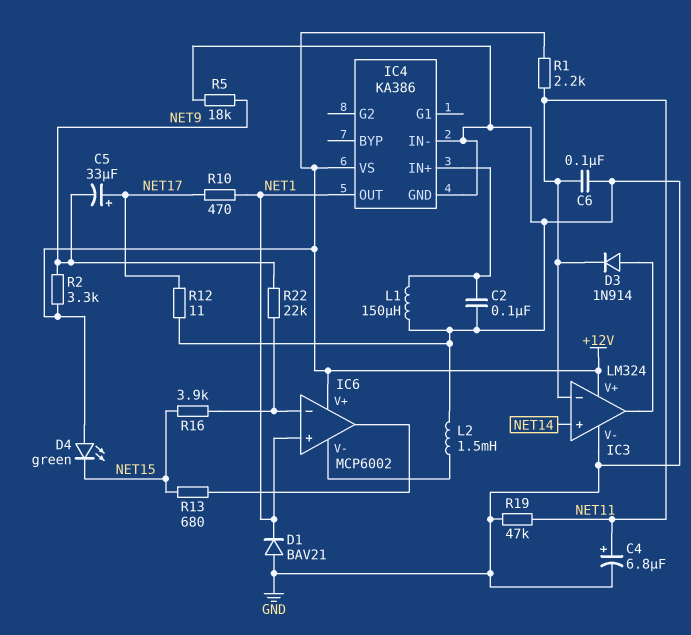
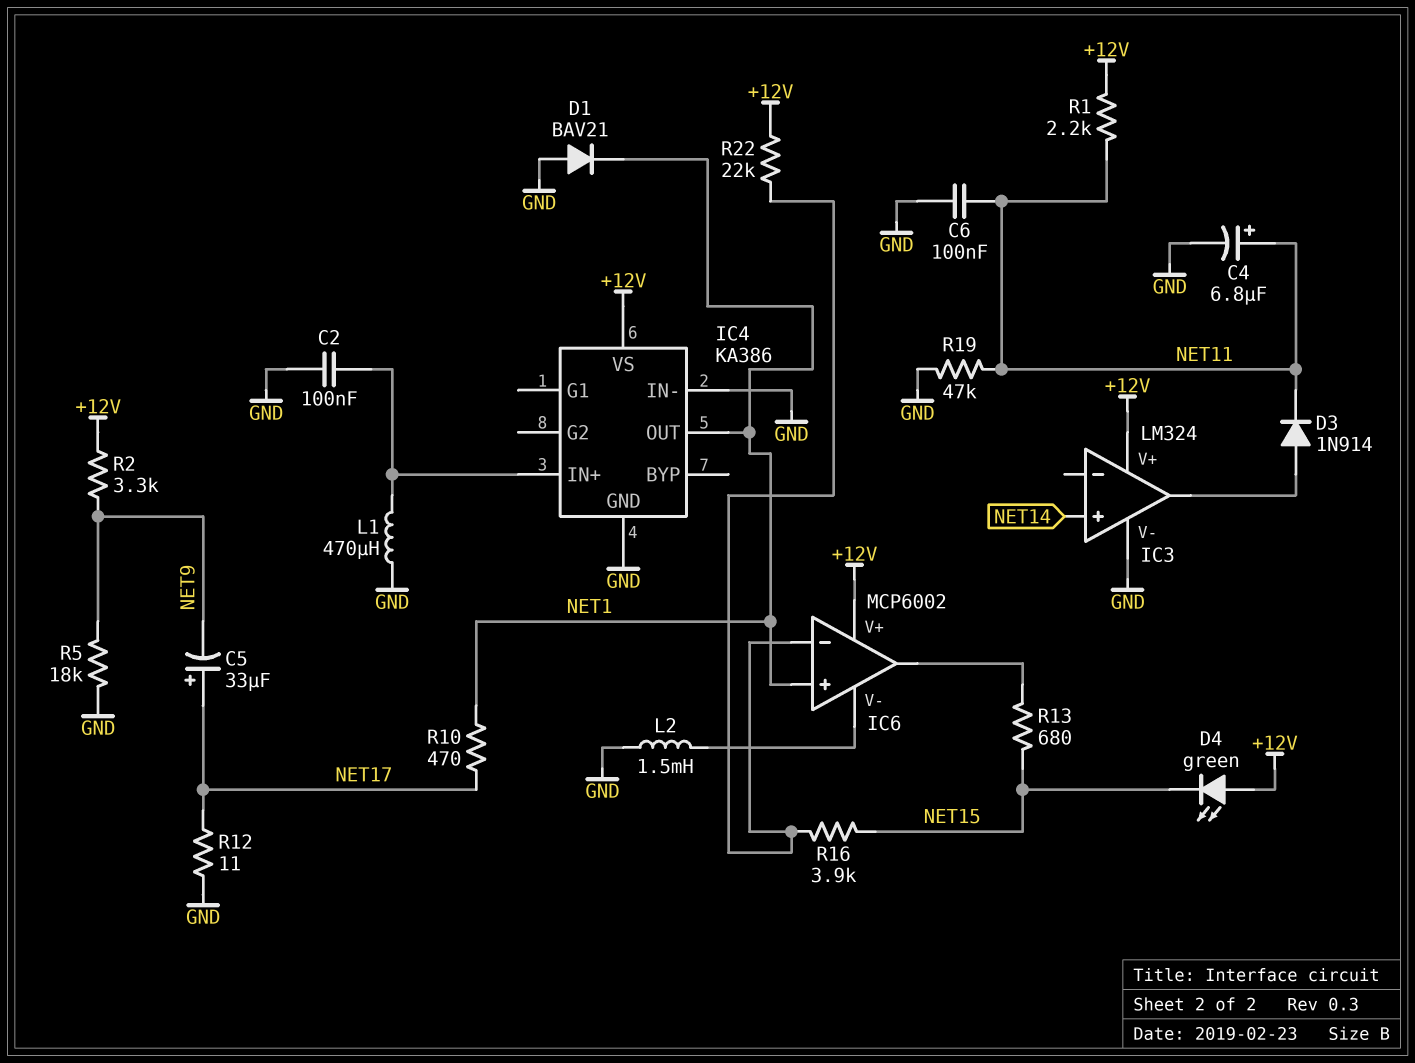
IC3 pin in-: NET11 -> none
L1: 150uH (GND, IC4/IN+) -> 470uH (GND, IC4/IN+)
R22: 22k (IC6/in-, NET9) -> 22k (+12V, IC6/in-)

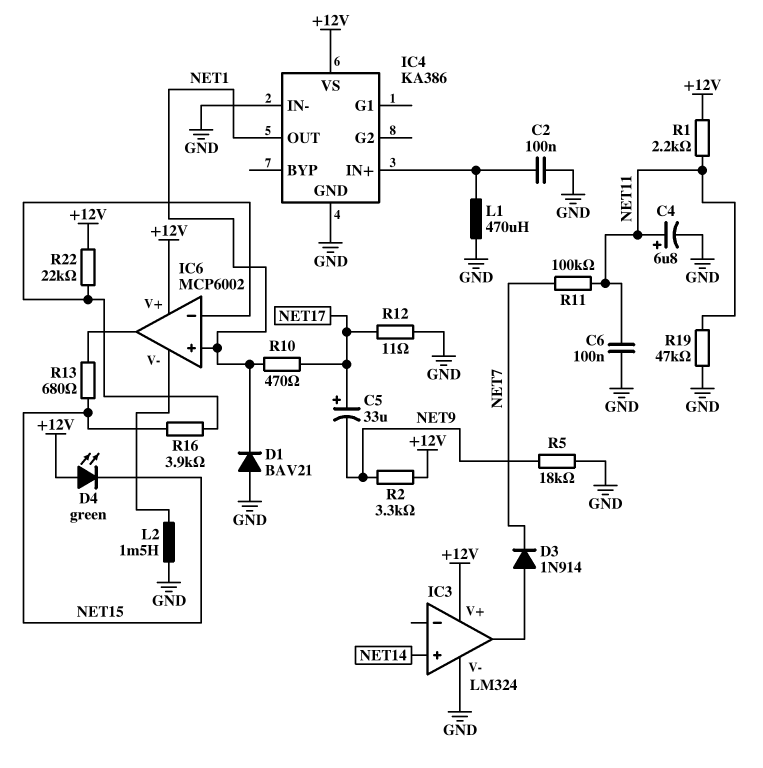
D3: diode 1N914 (A IC3/out, K NET11) -> diode 1N914 (A IC3/out, K NET7)
R11: none -> 100k (NET7, NET11)

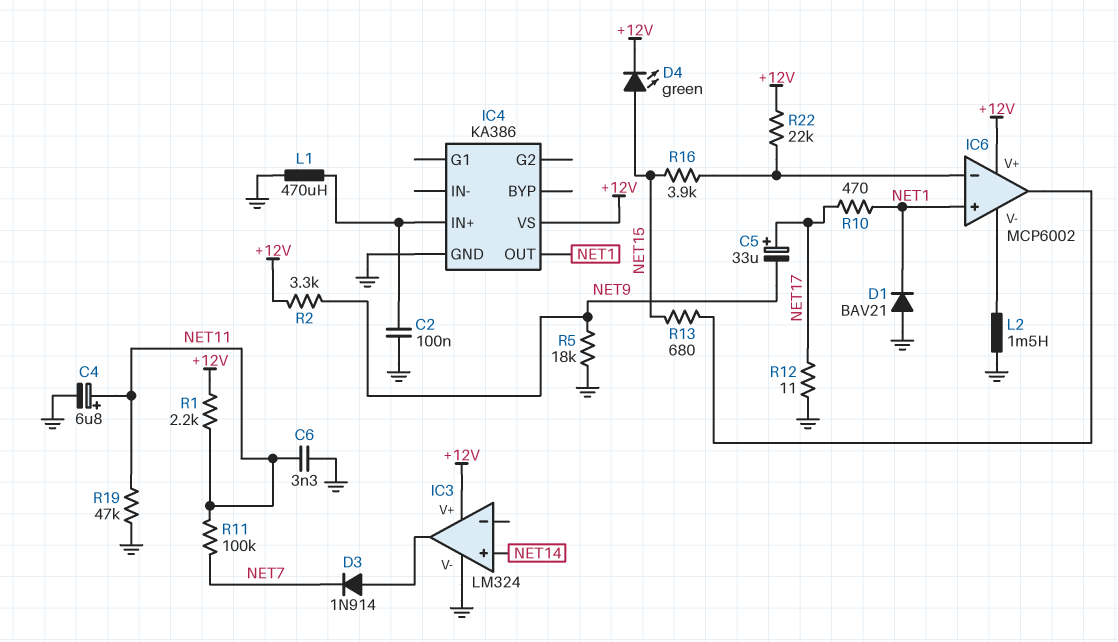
C6: 100nF (GND, NET11) -> 3.3nF (GND, NET11)
D4: LED green (A +12V, K NET15) -> LED green (A NET15, K +12V)
IC4 pin IN-: GND -> none

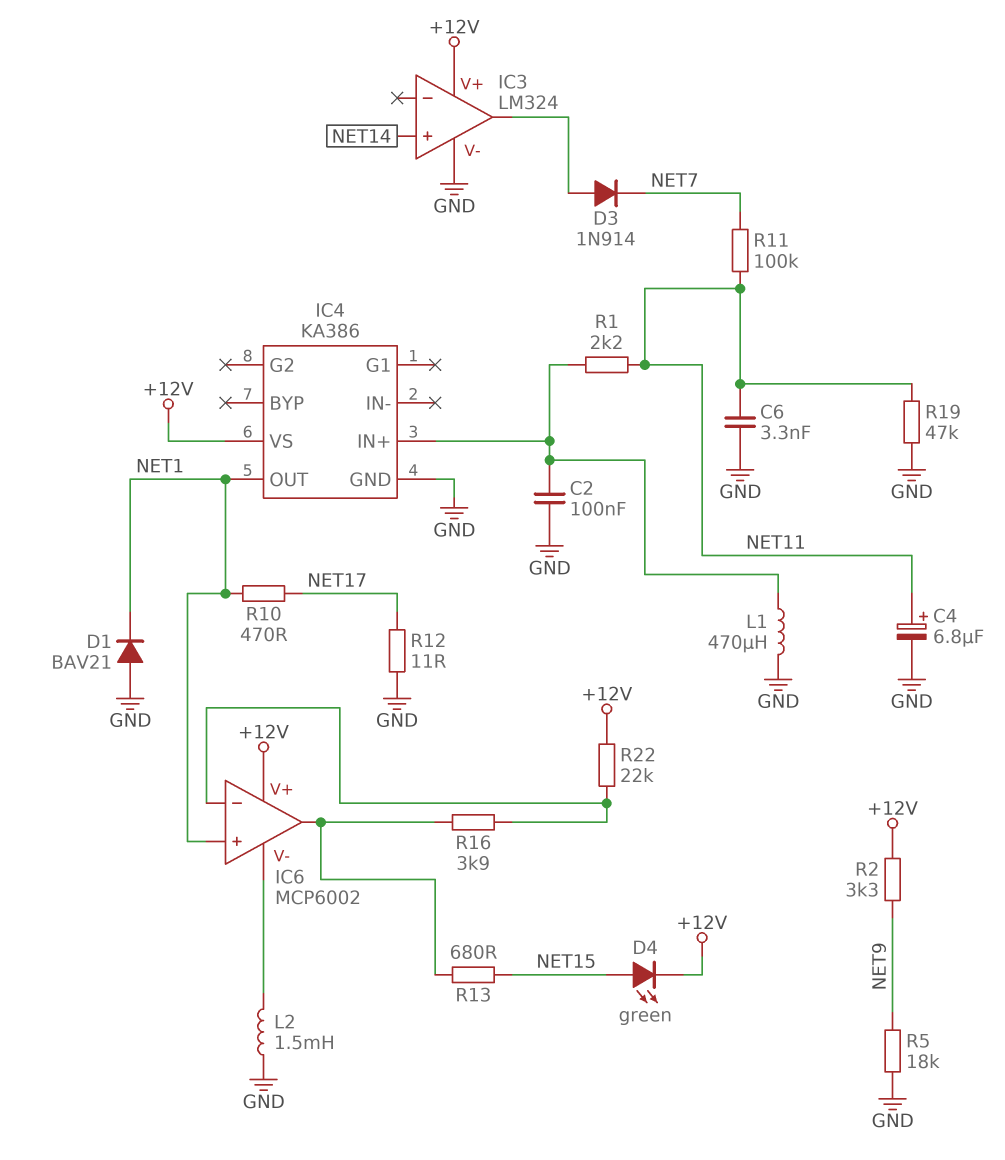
C5: 33uF (plus NET17, minus NET9) -> none
R1: 2.2k (+12V, NET11) -> 2.2k (IC4/IN+, NET11)
R16: 3.9k (IC6/in-, NET15) -> 3.9k (IC6/in-, IC6/out)

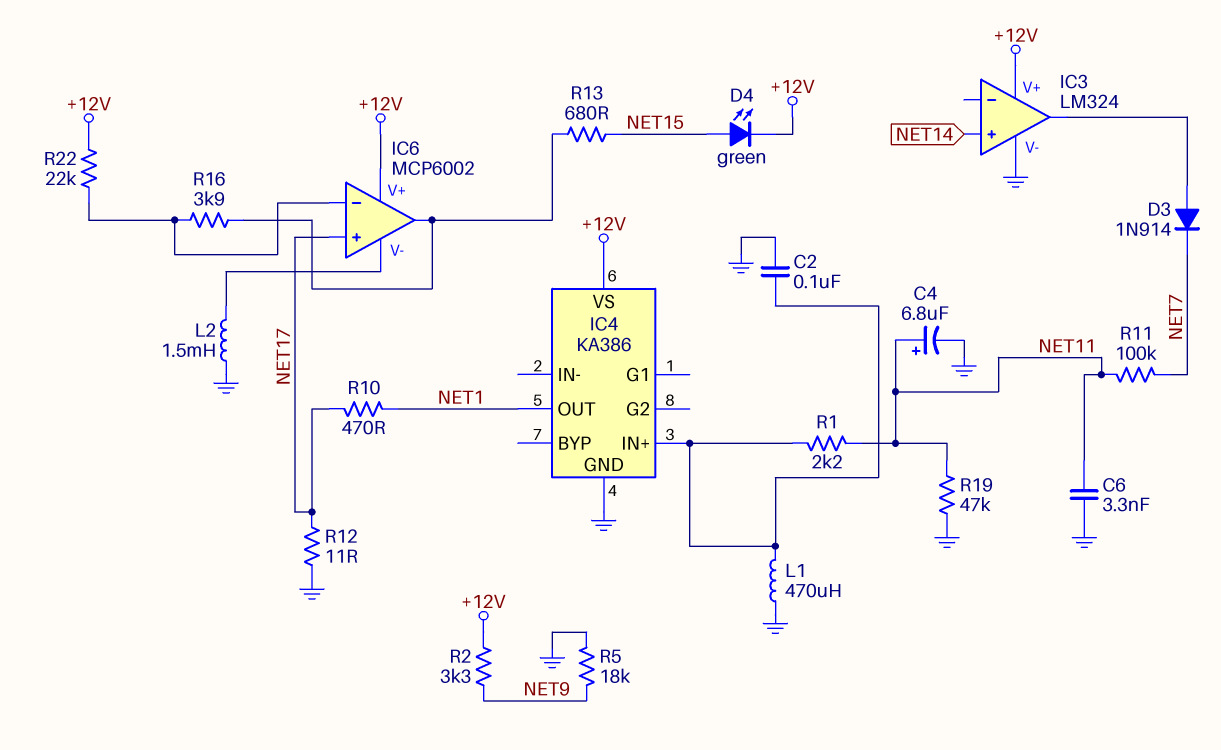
D1: diode BAV21 (A GND, K NET1) -> none
IC6 pin in+: NET1 -> NET17

